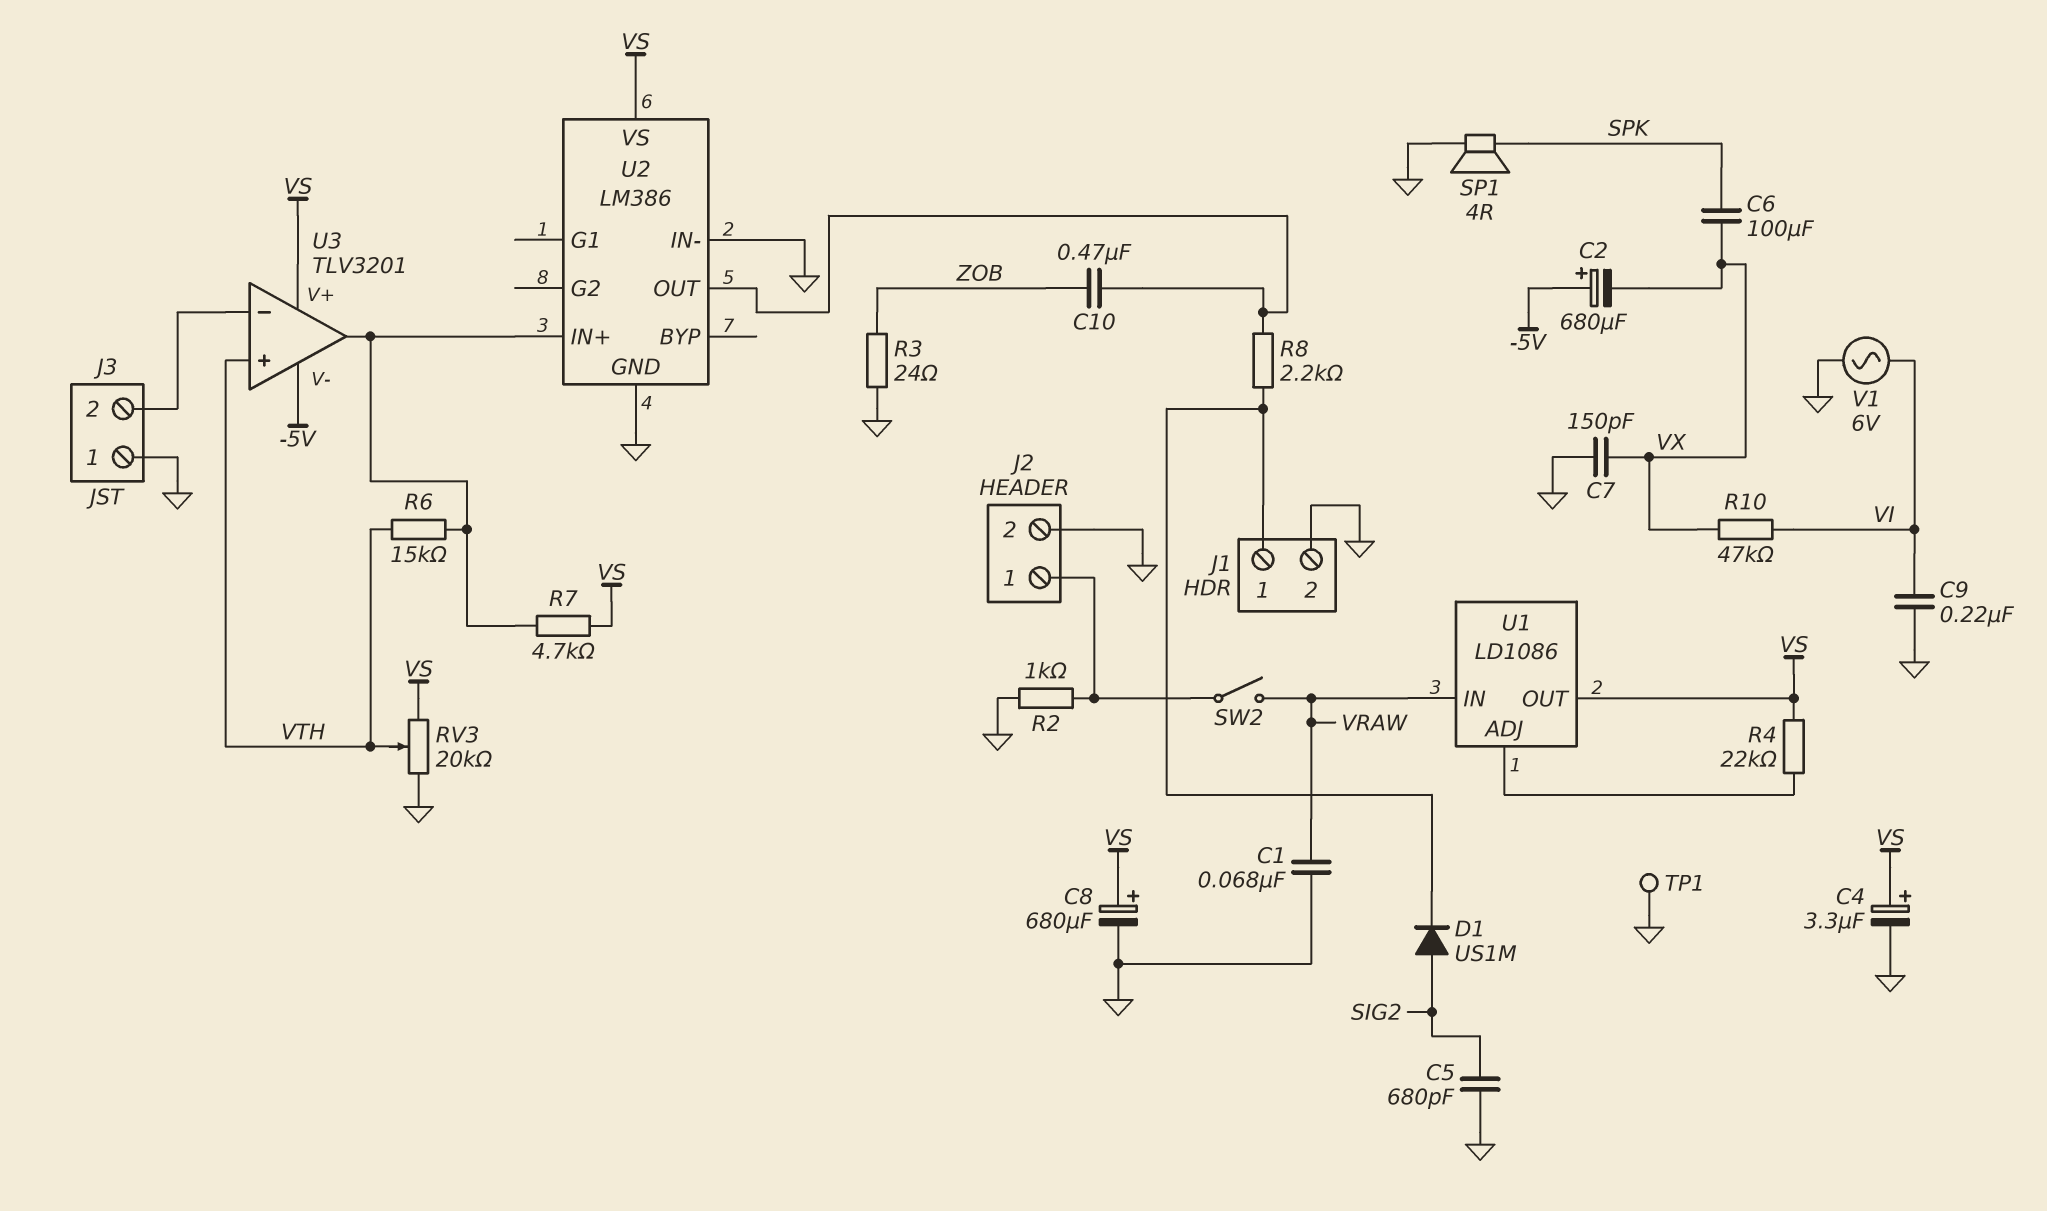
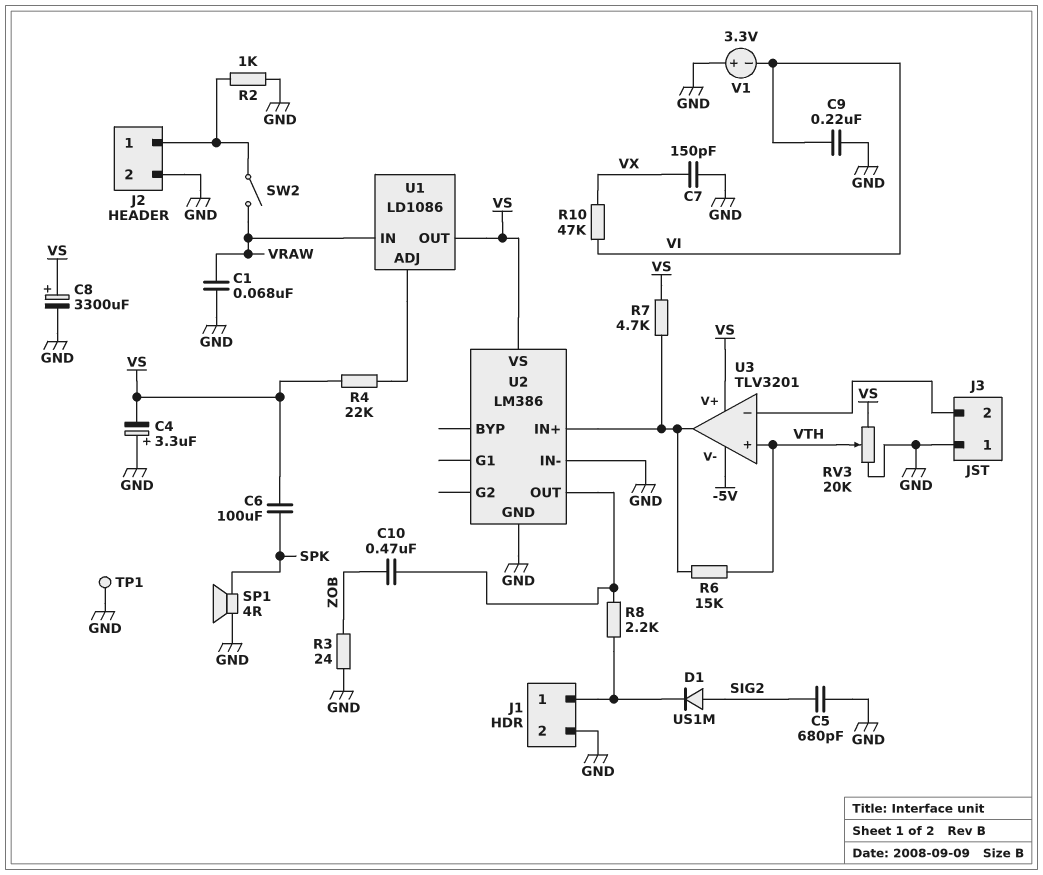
C2: 680uF (plus -5V, minus VX) -> none
C4: 3.3uF (plus VS, minus GND) -> 3.3uF (plus GND, minus VS)
C6: 100uF (SPK, VX) -> 100uF (SPK, VS)
C8: 680uF (plus VS, minus GND) -> 3300uF (plus VS, minus GND)
V1: AC 6V (GND, VI) -> 3.3V (plus GND, minus VI)

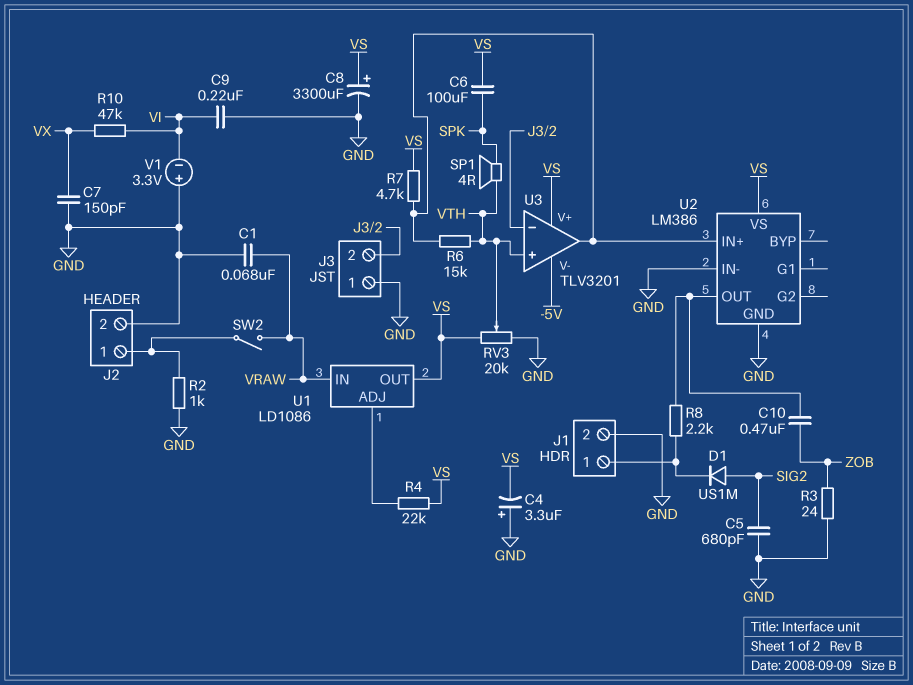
SP1: speaker 4R (GND, SPK) -> speaker 4R (SPK, VTH)
TP1: test point (GND) -> none

